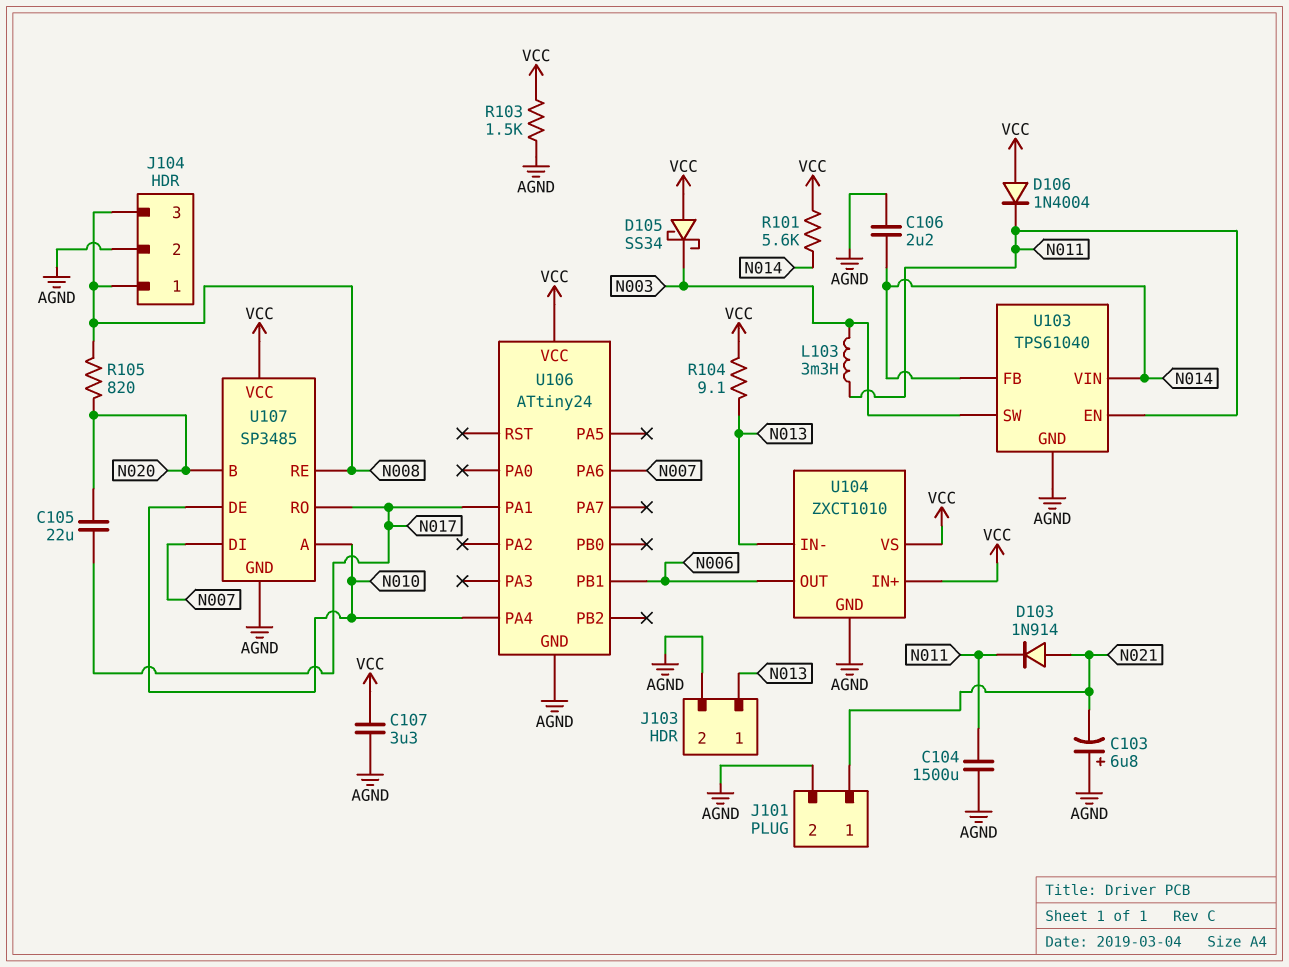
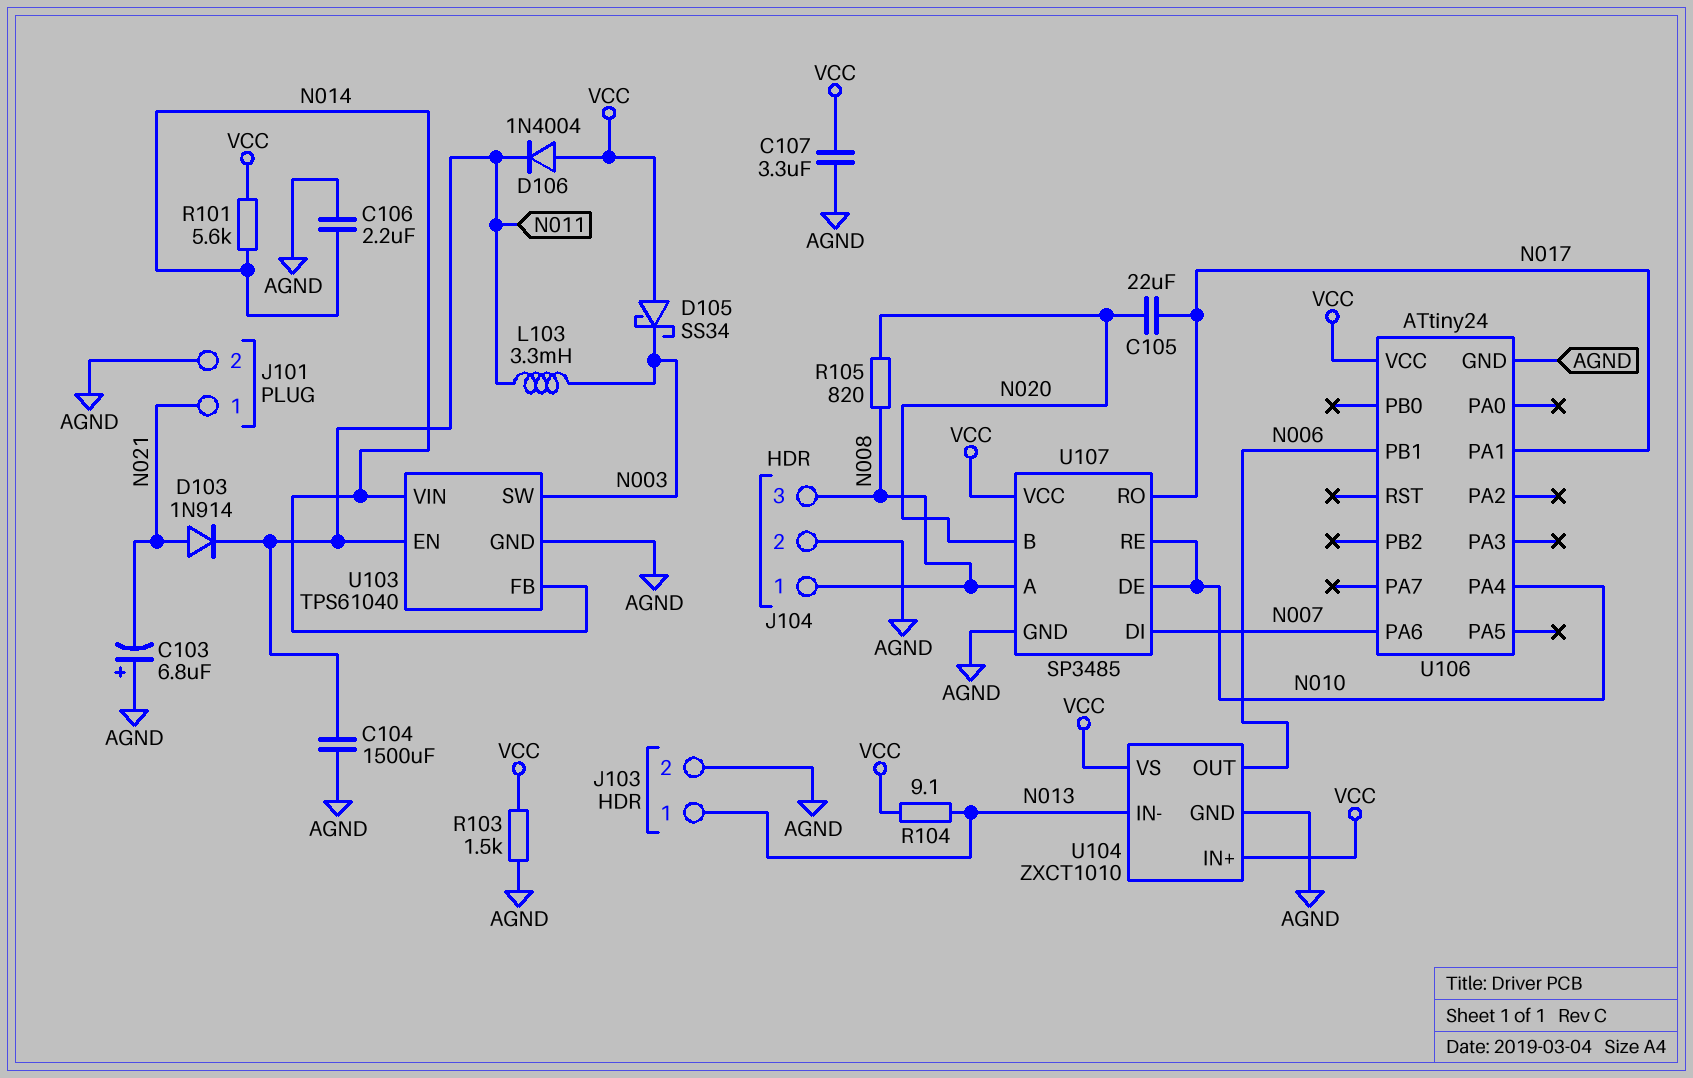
U107 pin A: N010 -> N008
U107 pin RE: N008 -> N010

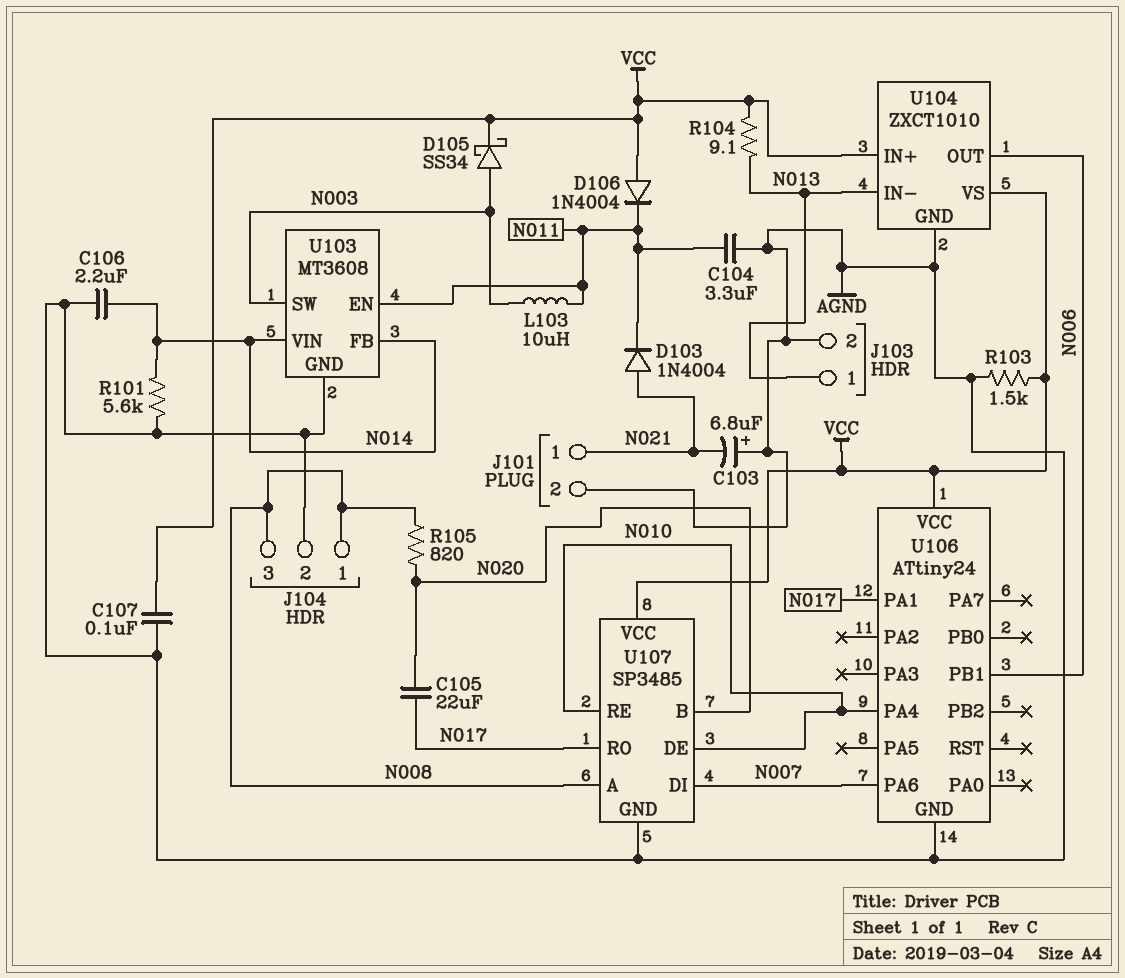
C104: 1500uF (AGND, N011) -> 3.3uF (AGND, N011)
C107: 3.3uF (AGND, VCC) -> 100nF (AGND, VCC)
D103: diode 1N914 (A N021, K N011) -> diode 1N4004 (A N021, K N011)
D105: schottky SS34 (A VCC, K N003) -> schottky SS34 (A N003, K VCC)
L103: 3.3mH (N003, N011) -> 10uH (N003, N011)
R101: 5.6k (N014, VCC) -> 5.6k (AGND, N014)
U103: TPS61040 -> MT3608

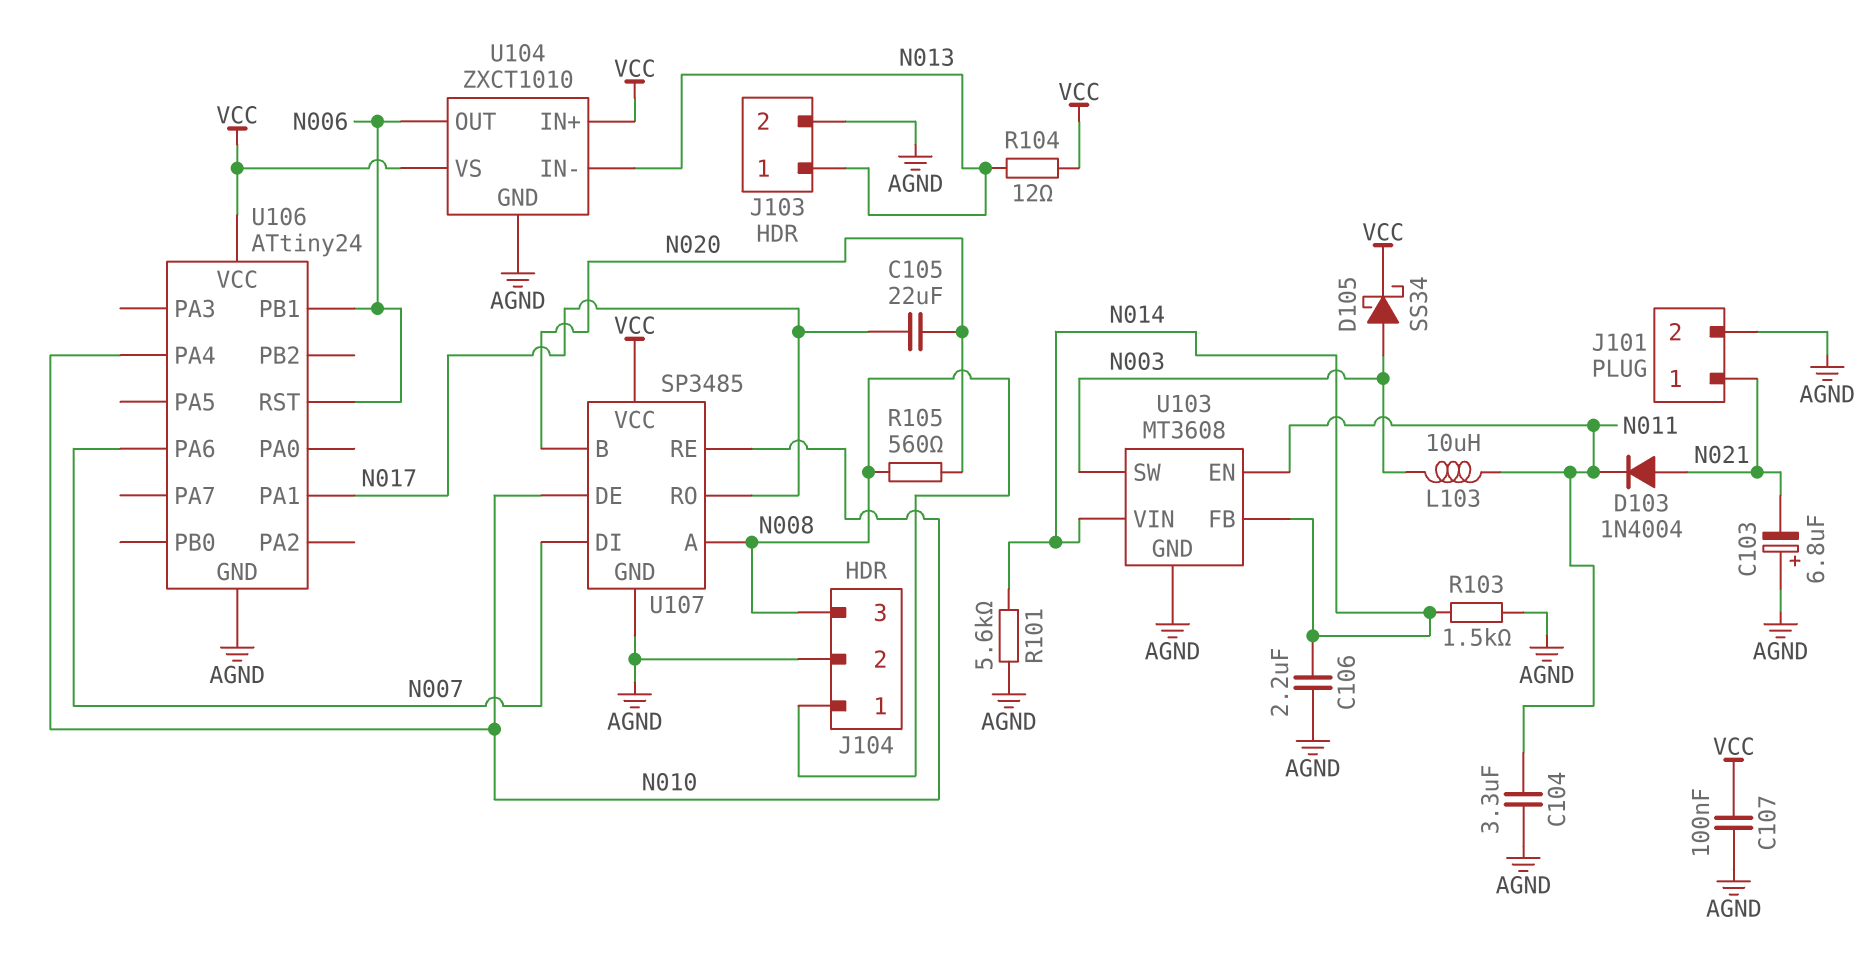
D106: diode 1N4004 (A VCC, K N011) -> none
R103: 1.5k (AGND, VCC) -> 1.5k (AGND, N014)
R104: 9.1 (N013, VCC) -> 12 (N013, VCC)
R105: 820 (N008, N020) -> 560 (N008, N020)
U106 pin RST: none -> N006

